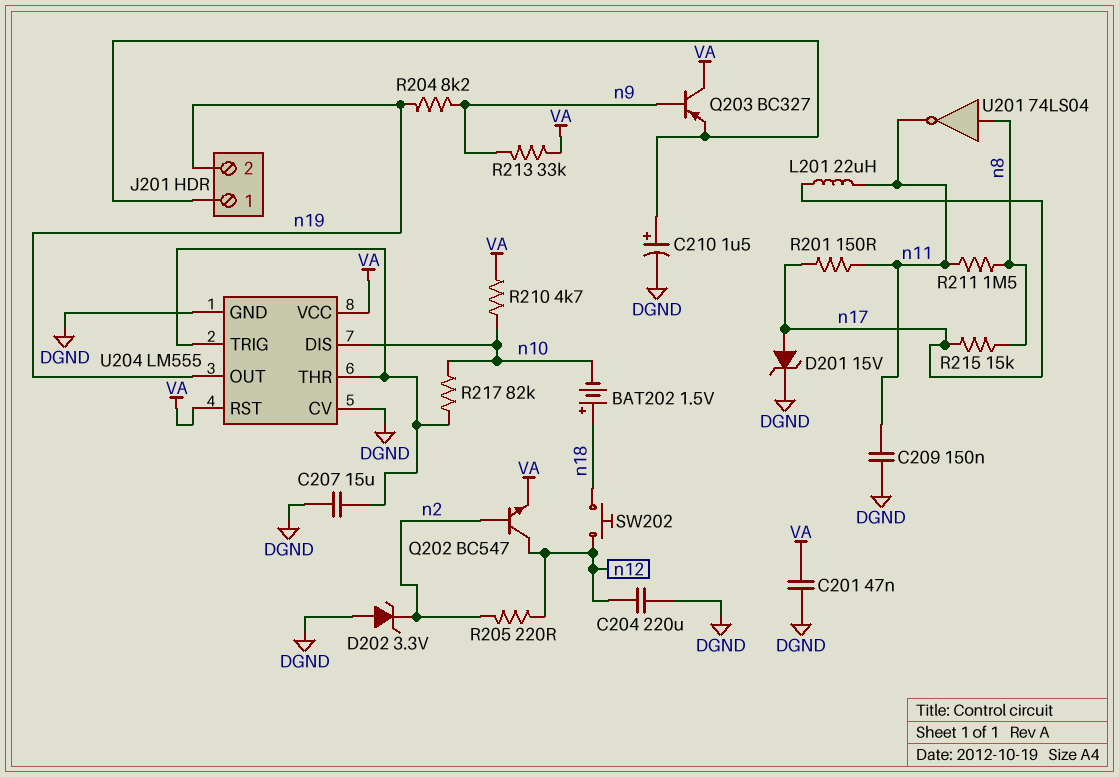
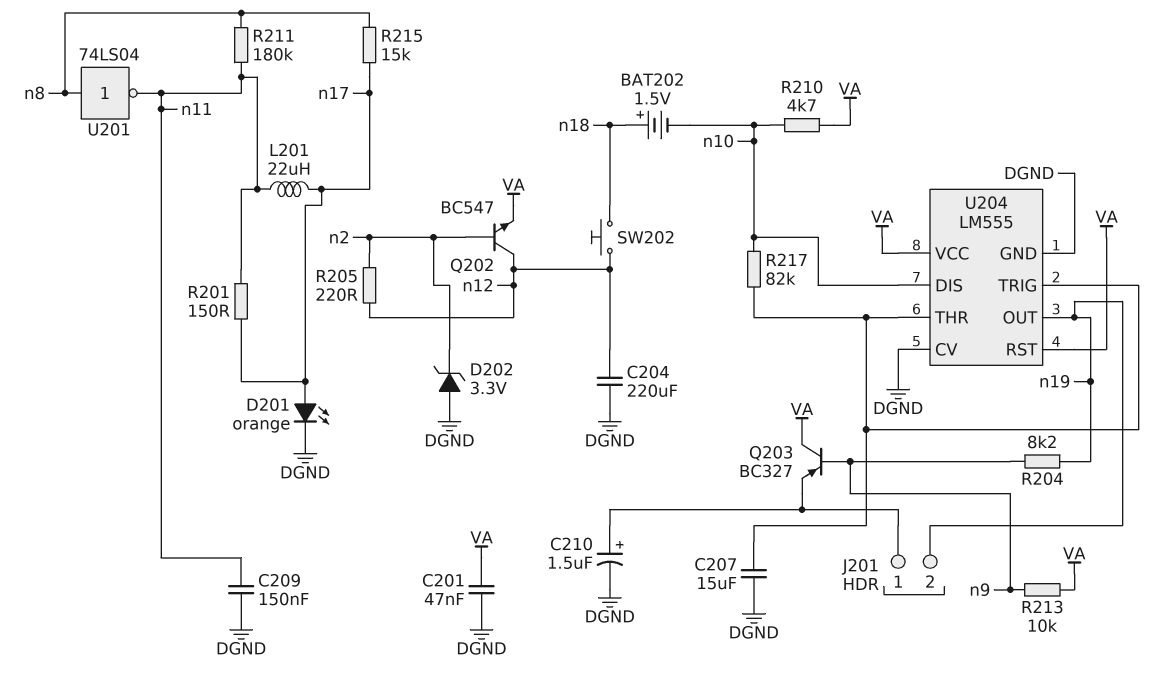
D201: zener 15V (A n17, K DGND) -> LED orange (A n17, K DGND)
R211: 1.5M (n8, n11) -> 180k (n8, n11)
R213: 33k (VA, n9) -> 10k (VA, n9)

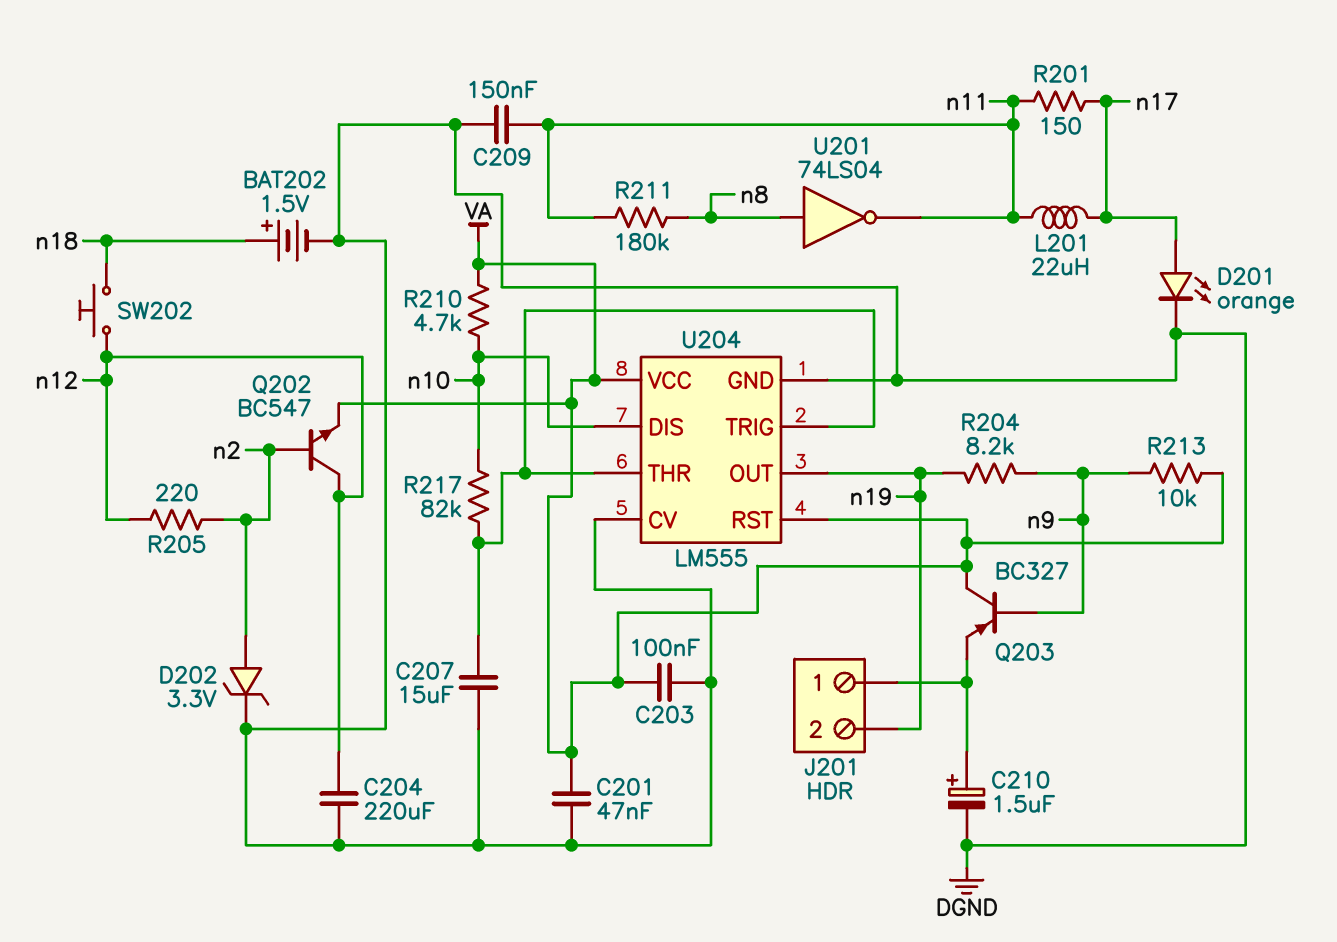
BAT202: 1.5V (plus n18, minus n10) -> 1.5V (plus n18, minus DGND)
C203: none -> 100nF (DGND, VA)
D202: zener 3.3V (A DGND, K n2) -> zener 3.3V (A n2, K DGND)
R215: 15k (n8, n17) -> none

